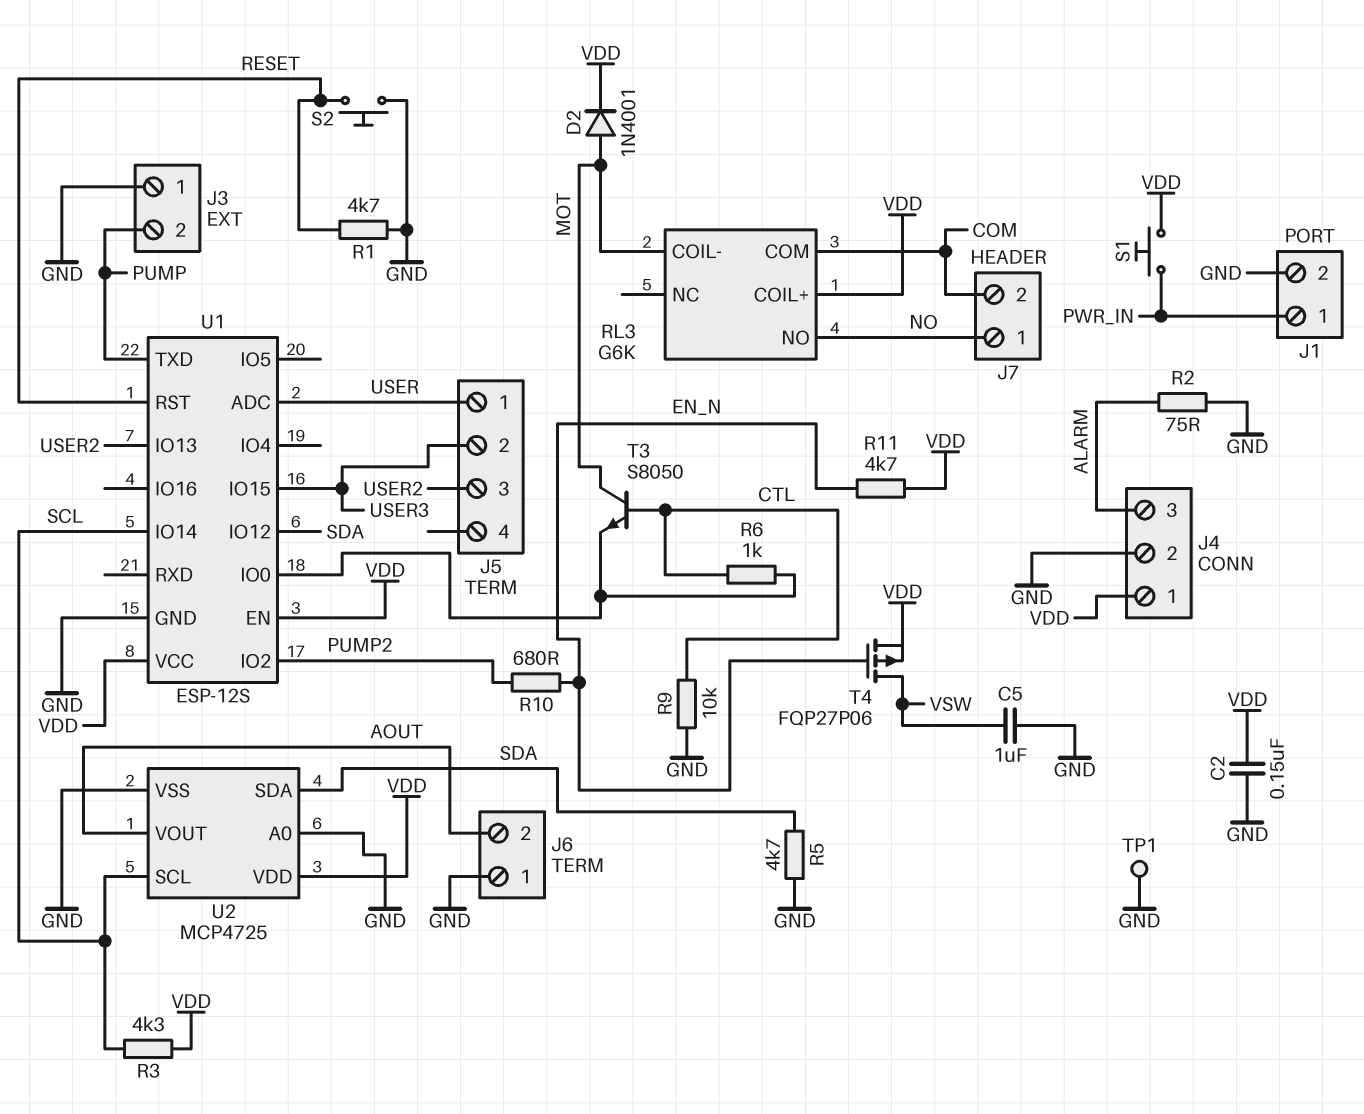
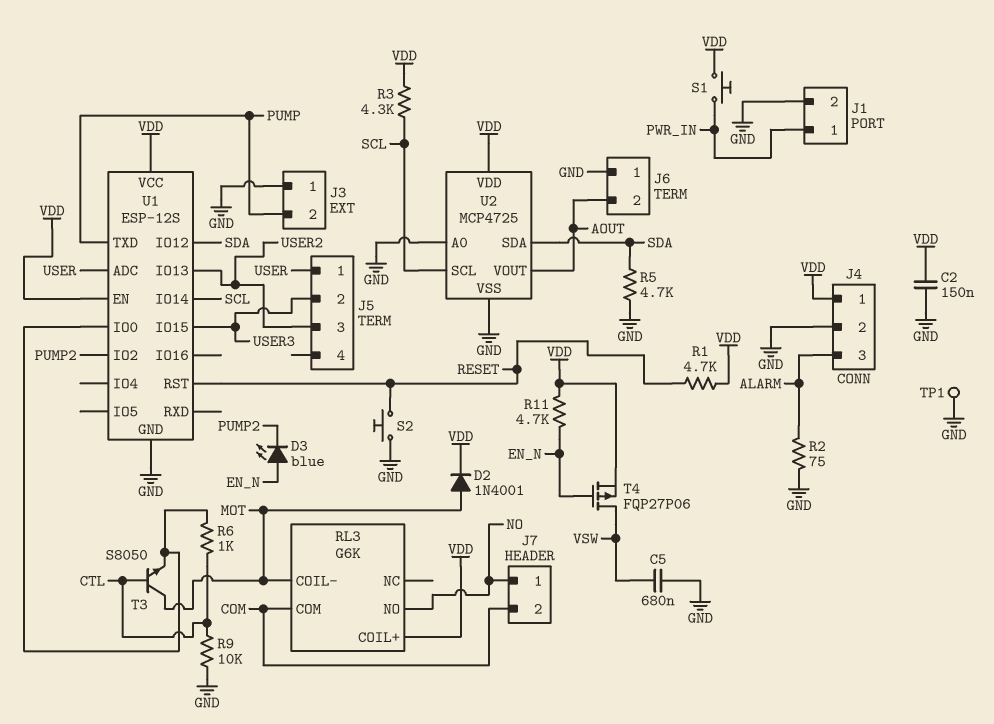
C5: 1uF (GND, VSW) -> 680nF (GND, VSW)
D3: none -> LED blue (A EN_N, K PUMP2)
R1: 4.7k (GND, RESET) -> 4.7k (RESET, VDD)
R10: 680 (EN_N, PUMP2) -> none

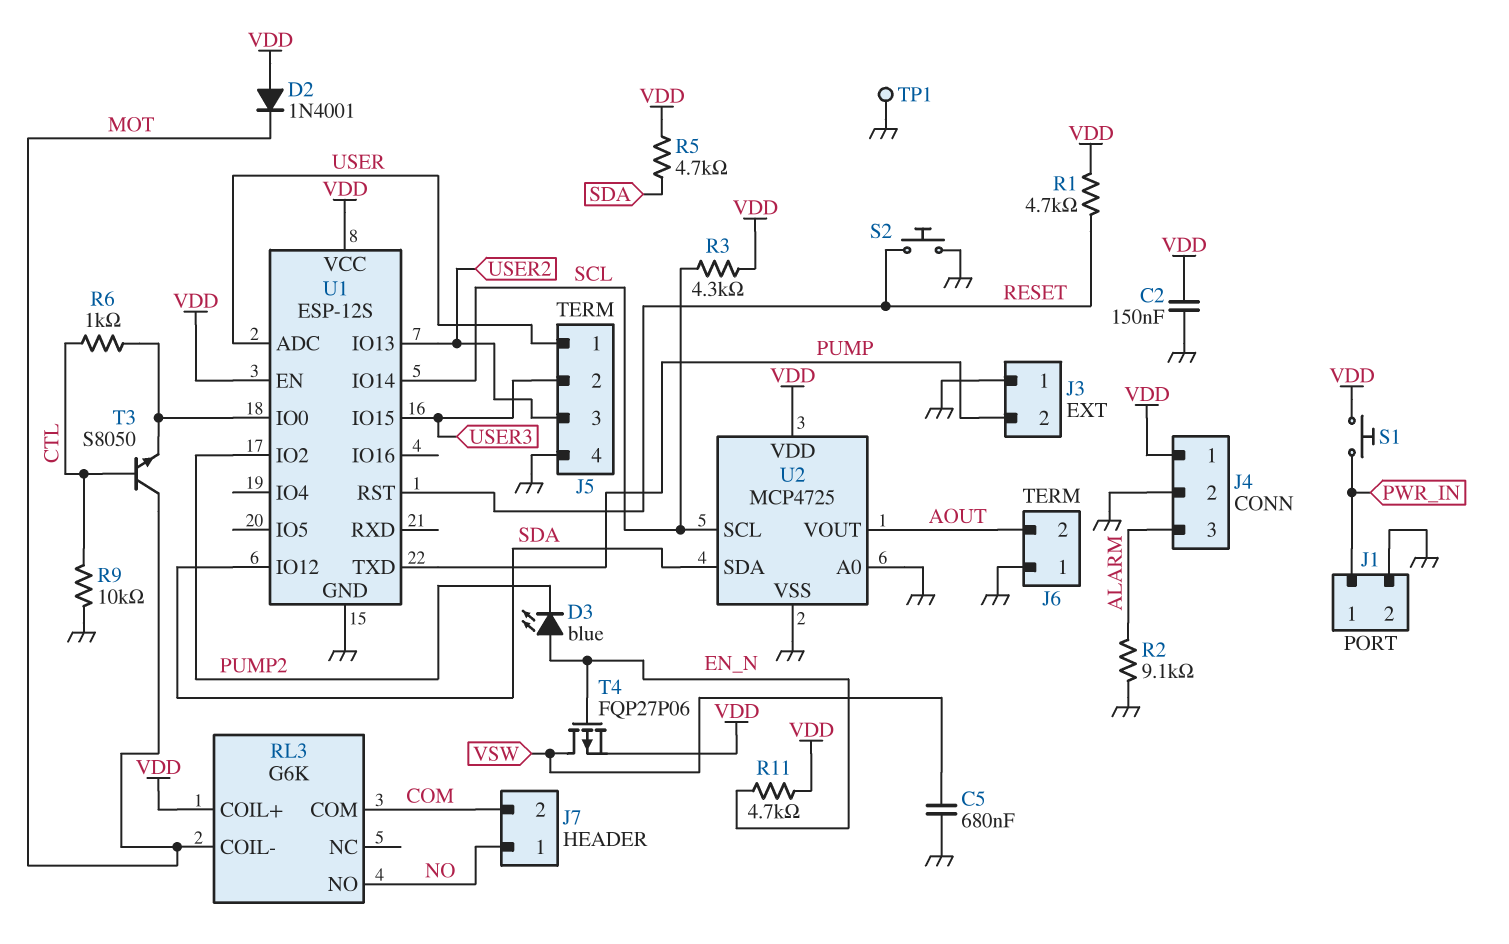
D2: diode 1N4001 (A MOT, K VDD) -> diode 1N4001 (A VDD, K MOT)
J5 pin 4: none -> GND
R2: 75 (ALARM, GND) -> 9.1k (ALARM, GND)
R5: 4.7k (GND, SDA) -> 4.7k (SDA, VDD)

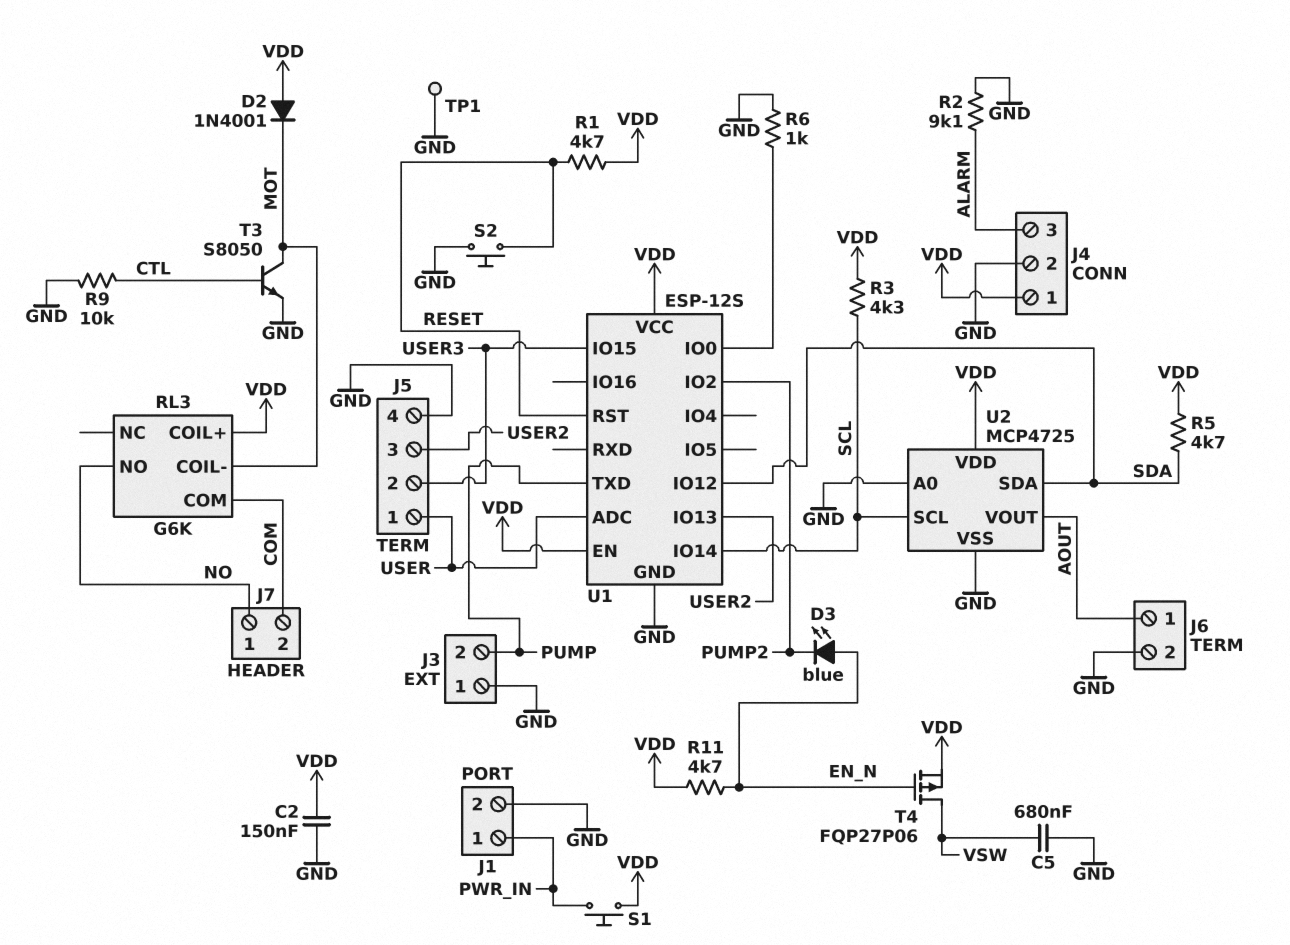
J6 pin 1: GND -> AOUT
J6 pin 2: AOUT -> GND
R6: 1k (CTL, U1/IO0) -> 1k (GND, U1/IO0)
T3: NPN S8050 (B CTL, C MOT, E U1/IO0) -> NPN S8050 (B CTL, C MOT, E GND)

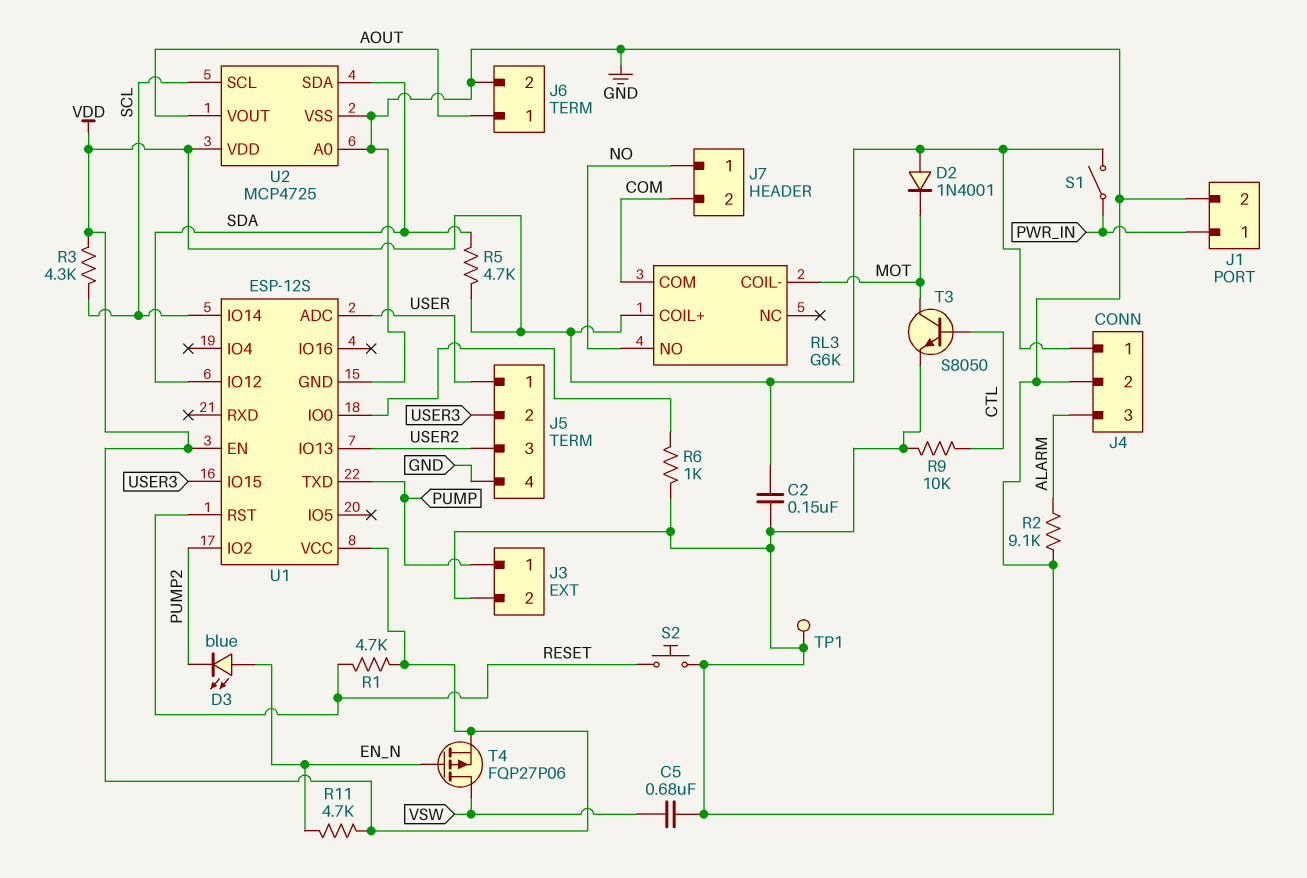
J3 pin 1: GND -> PUMP
J3 pin 2: PUMP -> GND
S1: button (PWR_IN, VDD) -> switch (PWR_IN, VDD)

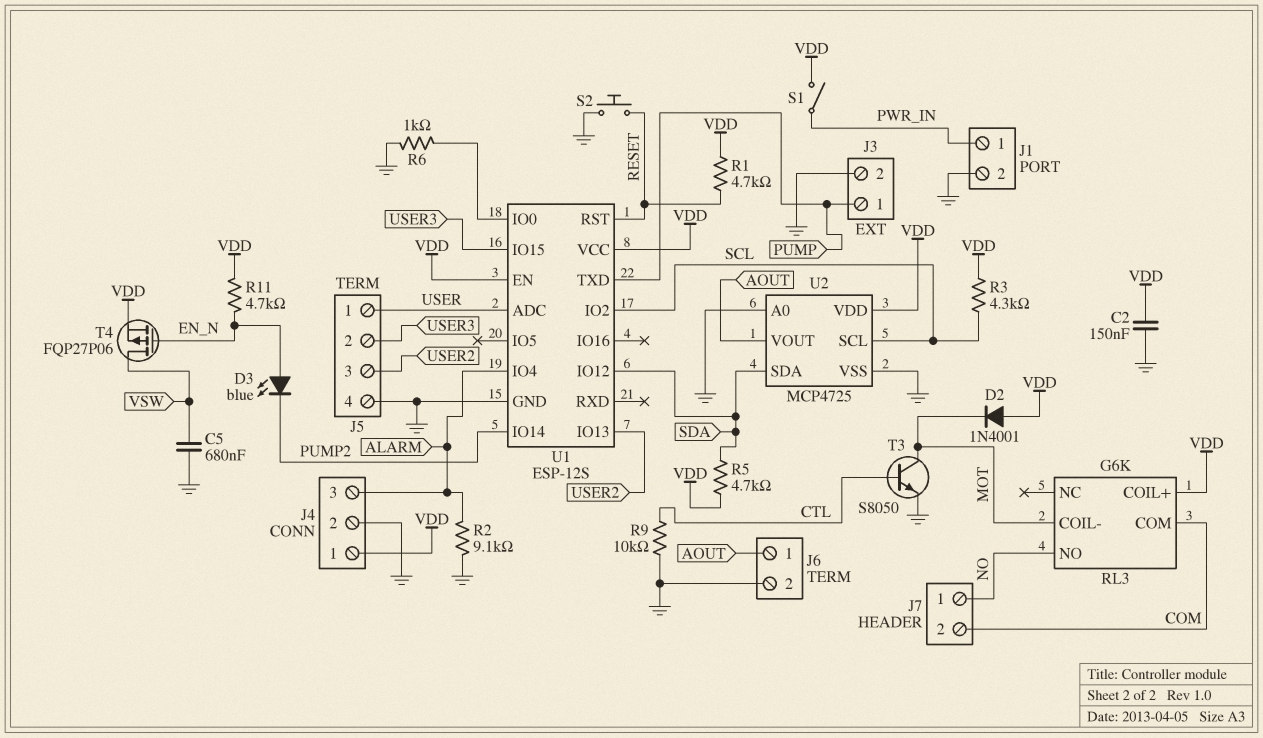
TP1: test point (GND) -> none
U1 pin IO2: PUMP2 -> SCL
U1 pin IO4: none -> ALARM
U1 pin IO14: SCL -> PUMP2

